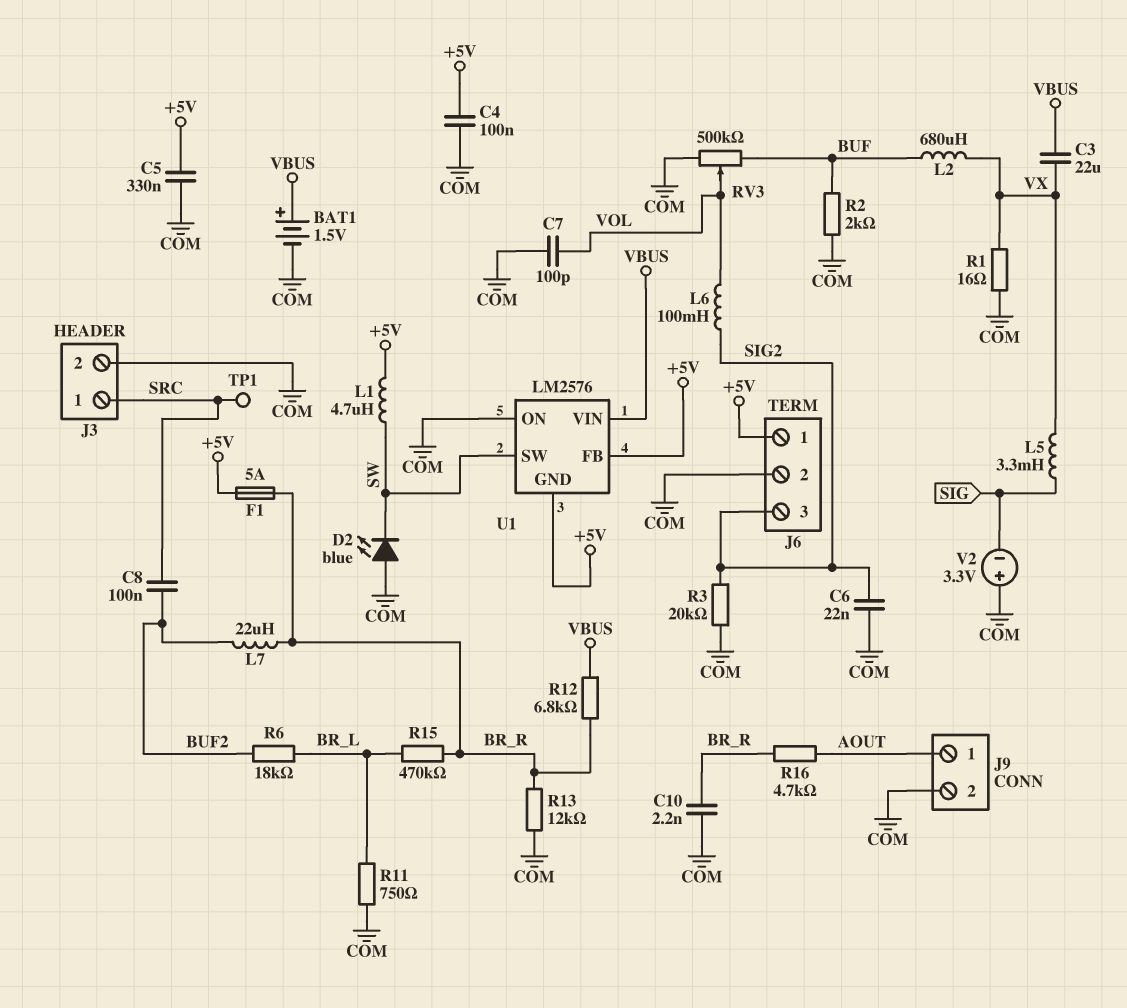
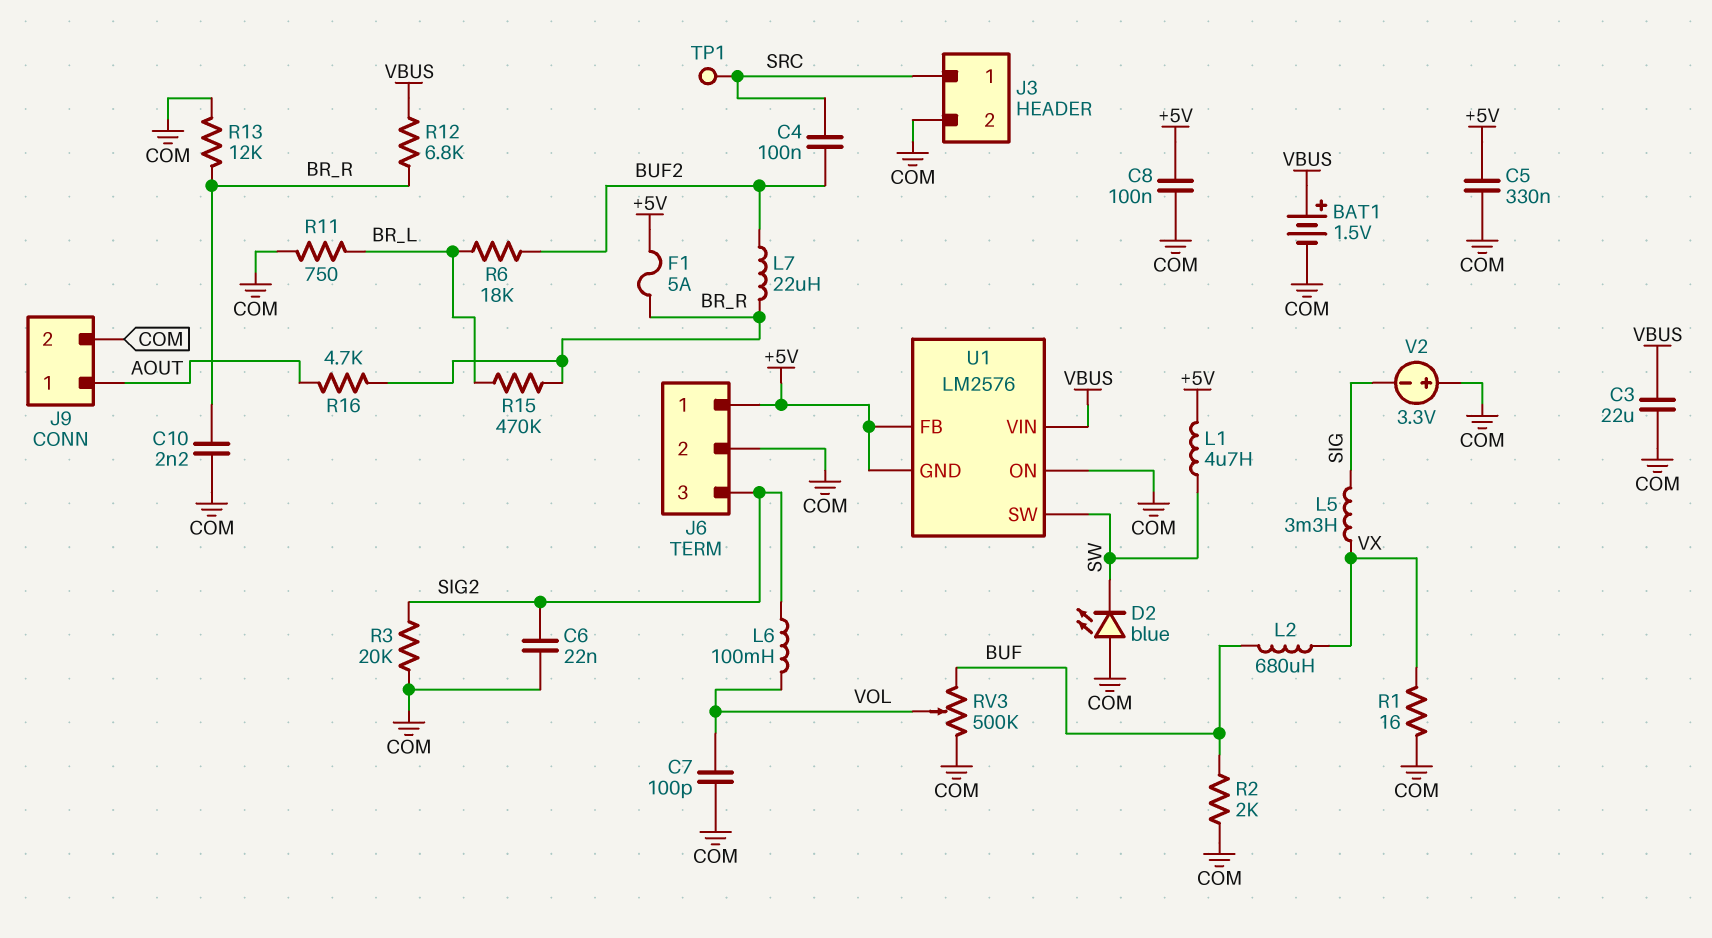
C3: 22uF (VBUS, VX) -> 22uF (COM, VBUS)
C4: 100nF (+5V, COM) -> 100nF (BUF2, SRC)
C8: 100nF (BUF2, SRC) -> 100nF (+5V, COM)

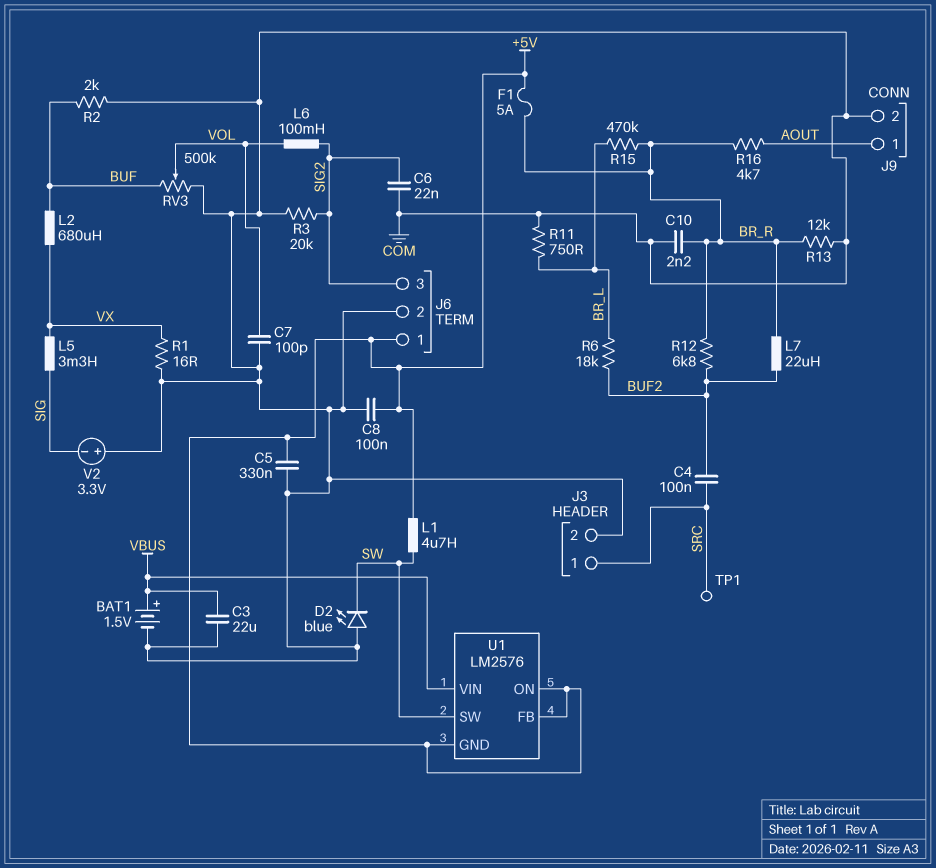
R12: 6.8k (BR_R, VBUS) -> 6.8k (BR_R, BUF2)
U1 pin ON: COM -> +5V

